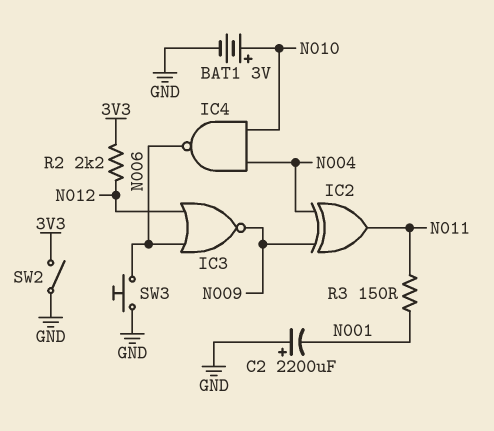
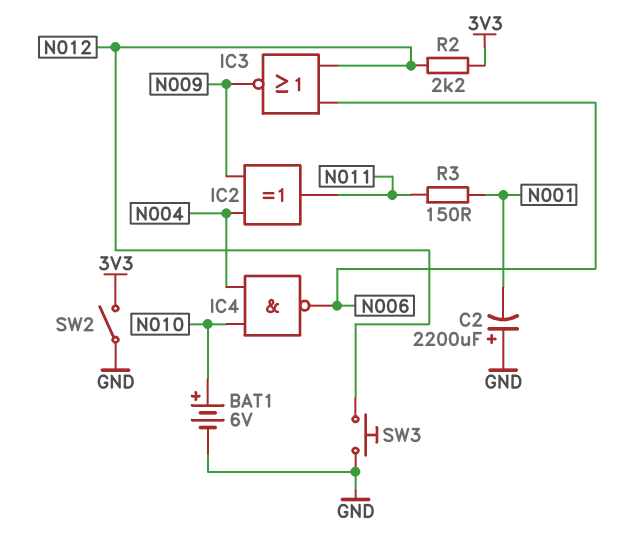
BAT1: 3V (plus N010, minus GND) -> 6V (plus N010, minus GND)
SW3: button (GND, N006) -> button (GND, N012)

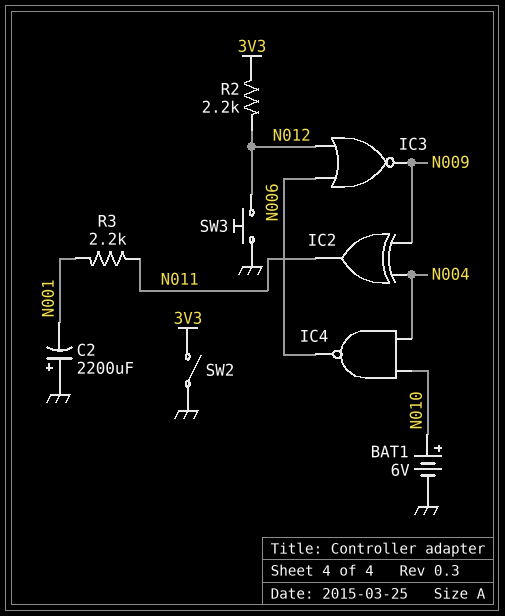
R3: 150 (N001, N011) -> 2.2k (N001, N011)

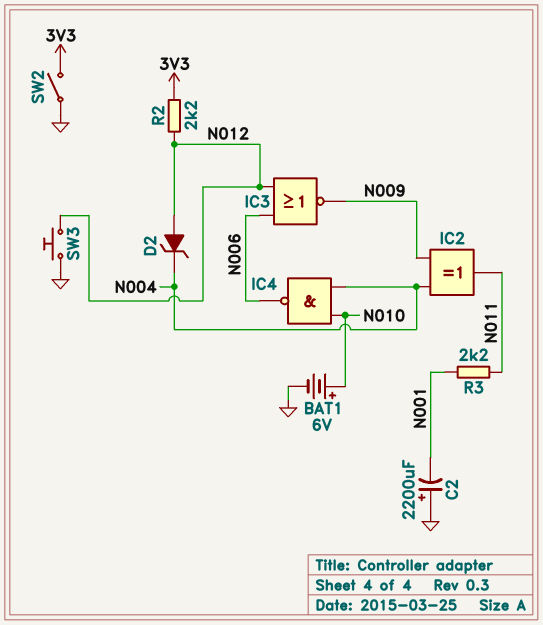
D2: none -> zener (A N012, K N004)

